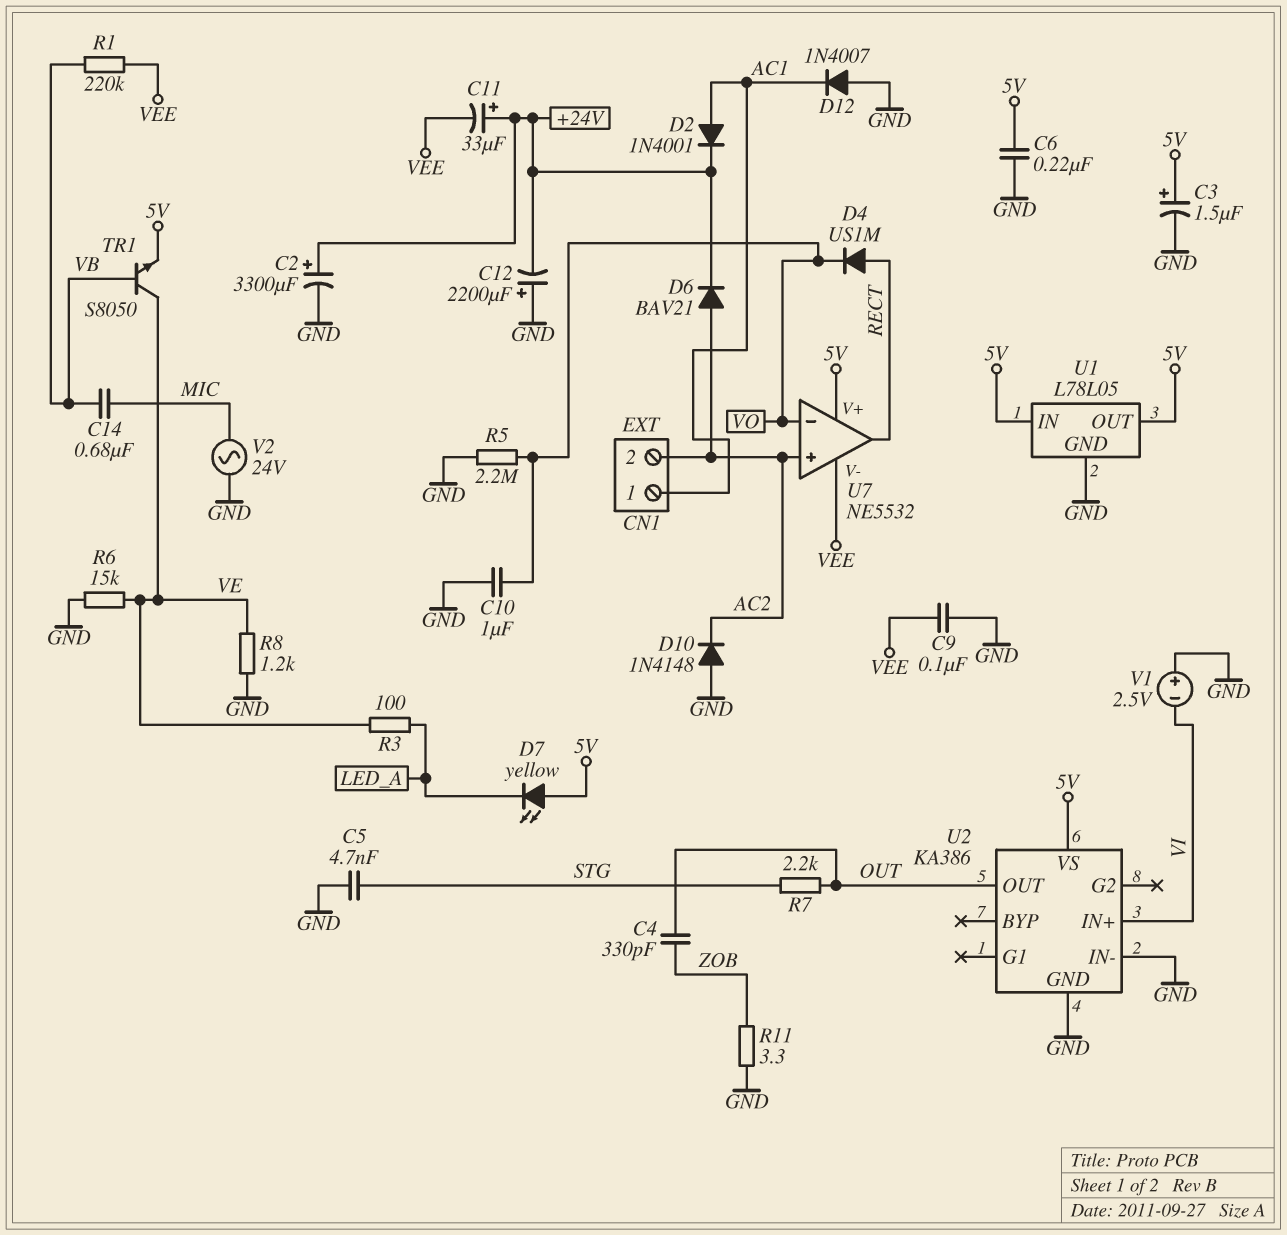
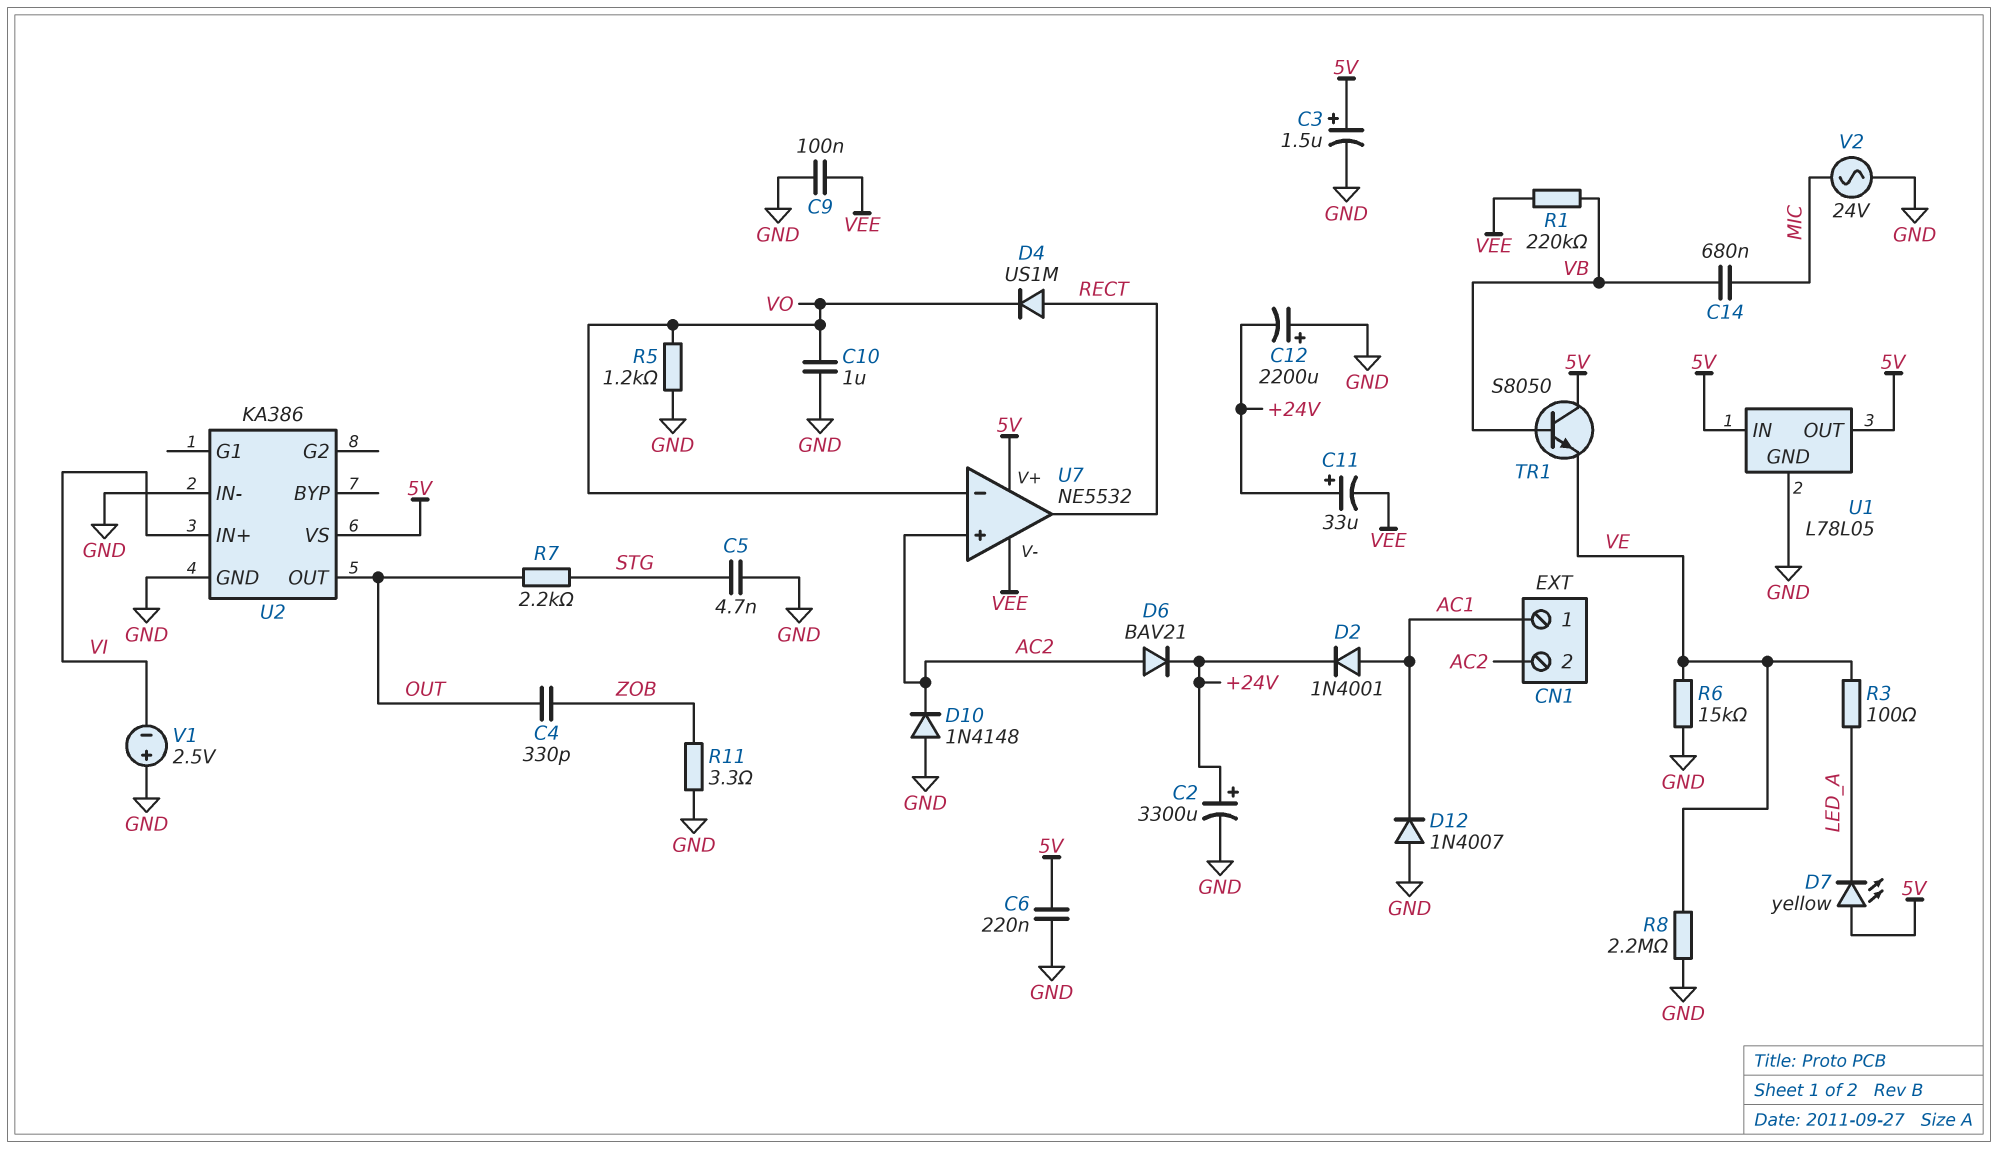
R5: 2.2M (GND, VO) -> 1.2k (GND, VO)
R8: 1.2k (GND, VE) -> 2.2M (GND, VE)
TR1: NPN S8050 (B VB, C VE, E 5V) -> NPN S8050 (B VB, C 5V, E VE)

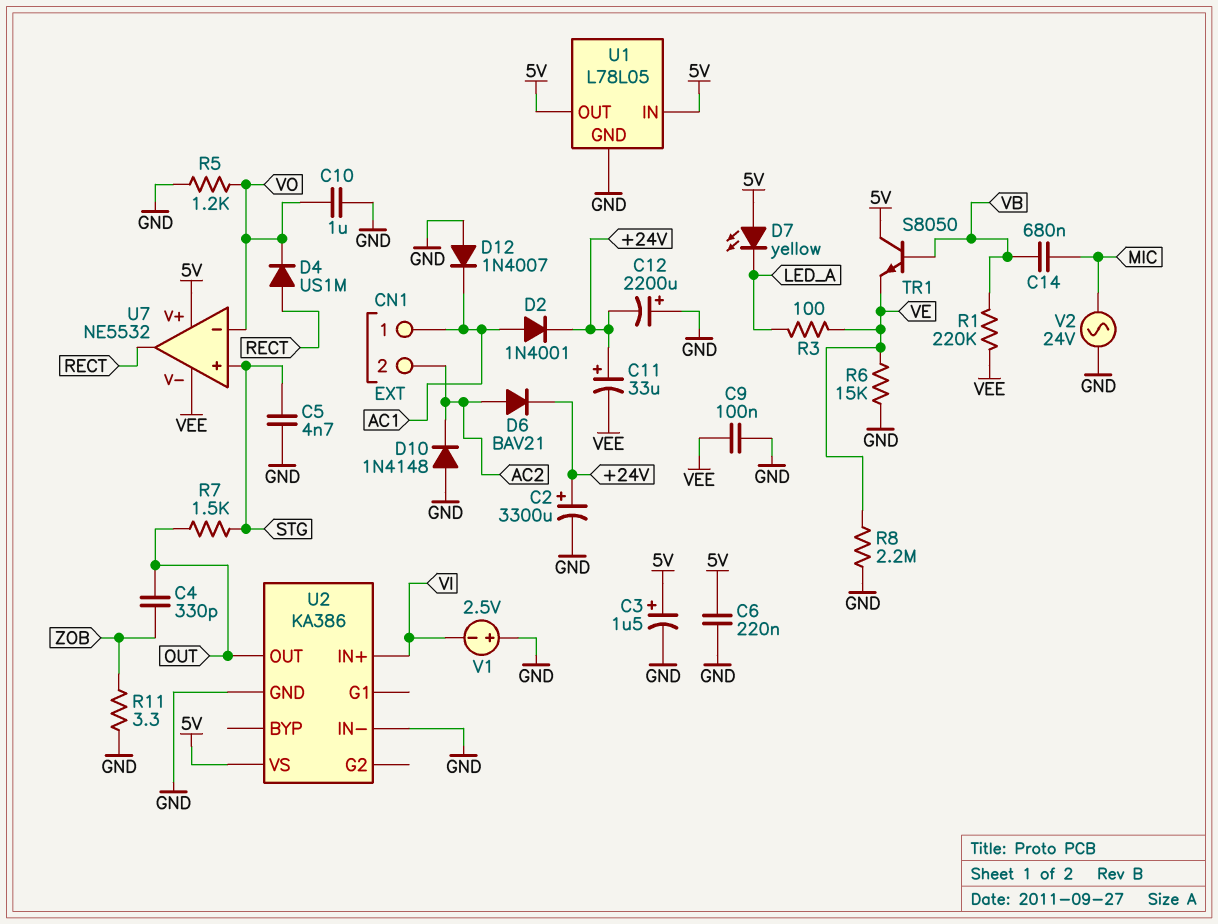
R7: 2.2k (OUT, STG) -> 1.5k (OUT, STG)
U7 pin in+: AC2 -> STG

